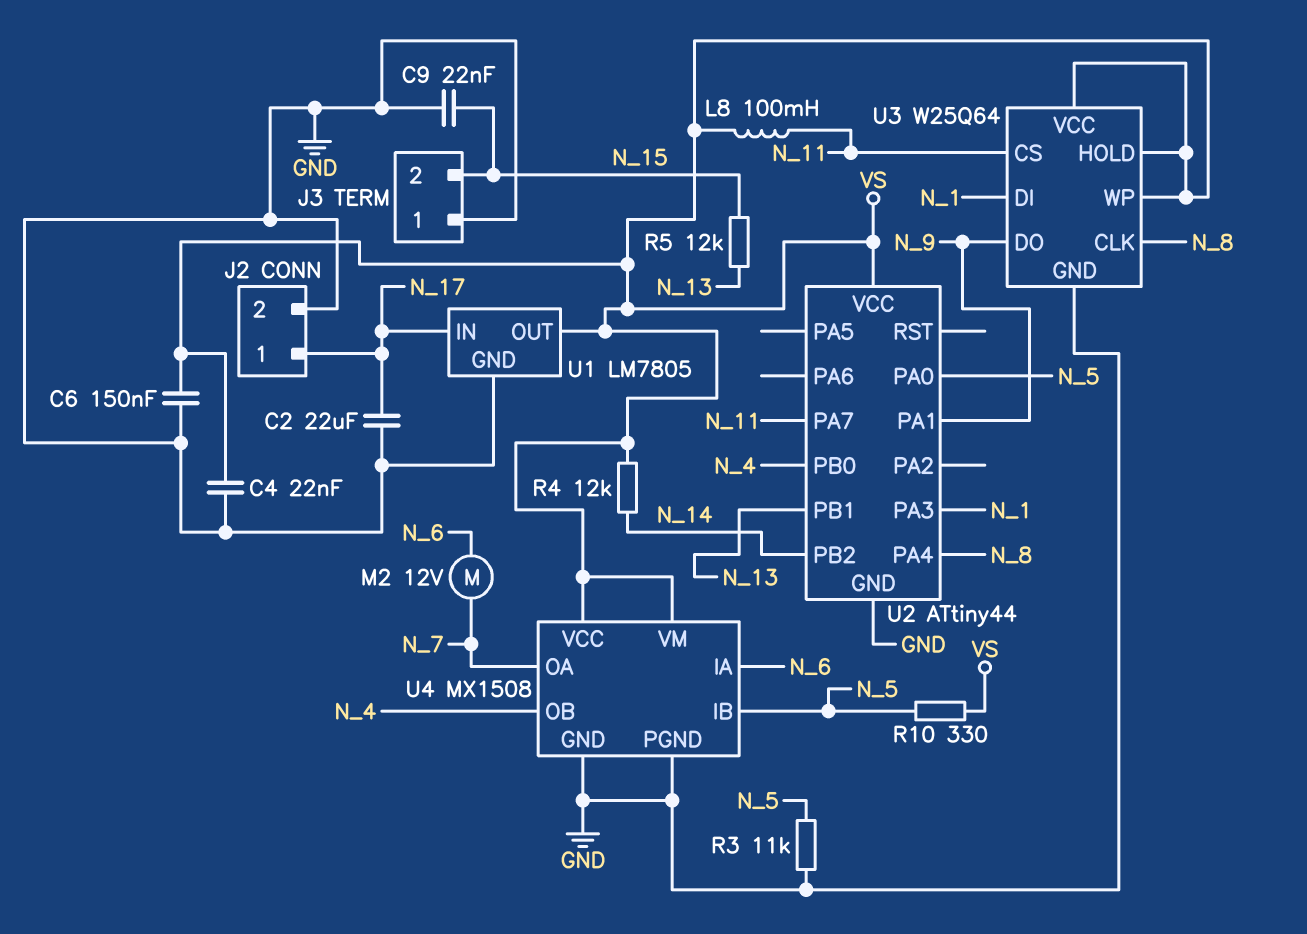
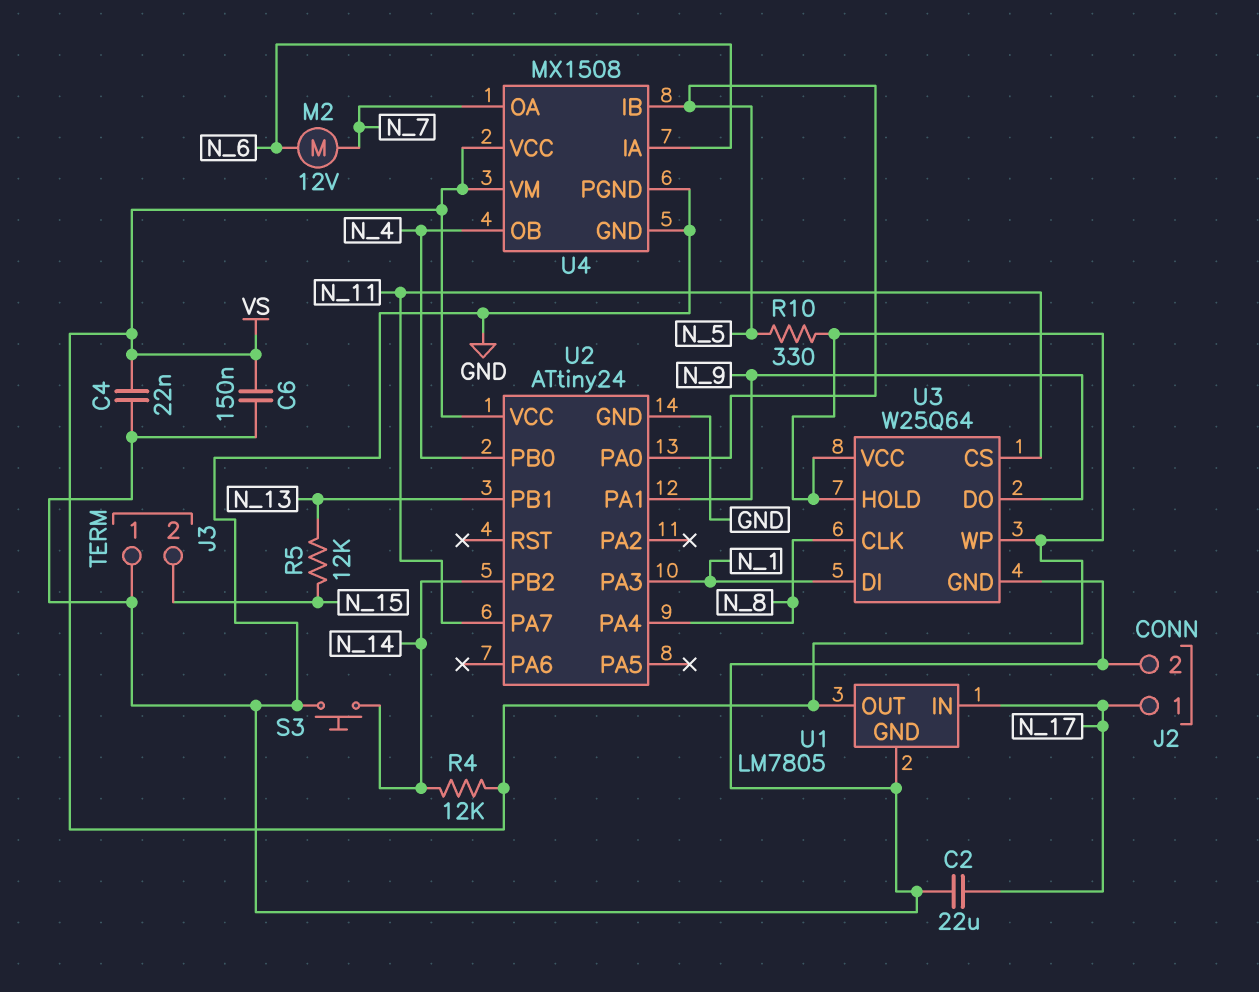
C9: 22nF (GND, N_15) -> none
L8: 100mH (N_11, VS) -> none
R3: 11k (GND, N_5) -> none
S3: none -> button (GND, N_14)
U2: ATtiny44 -> ATtiny24

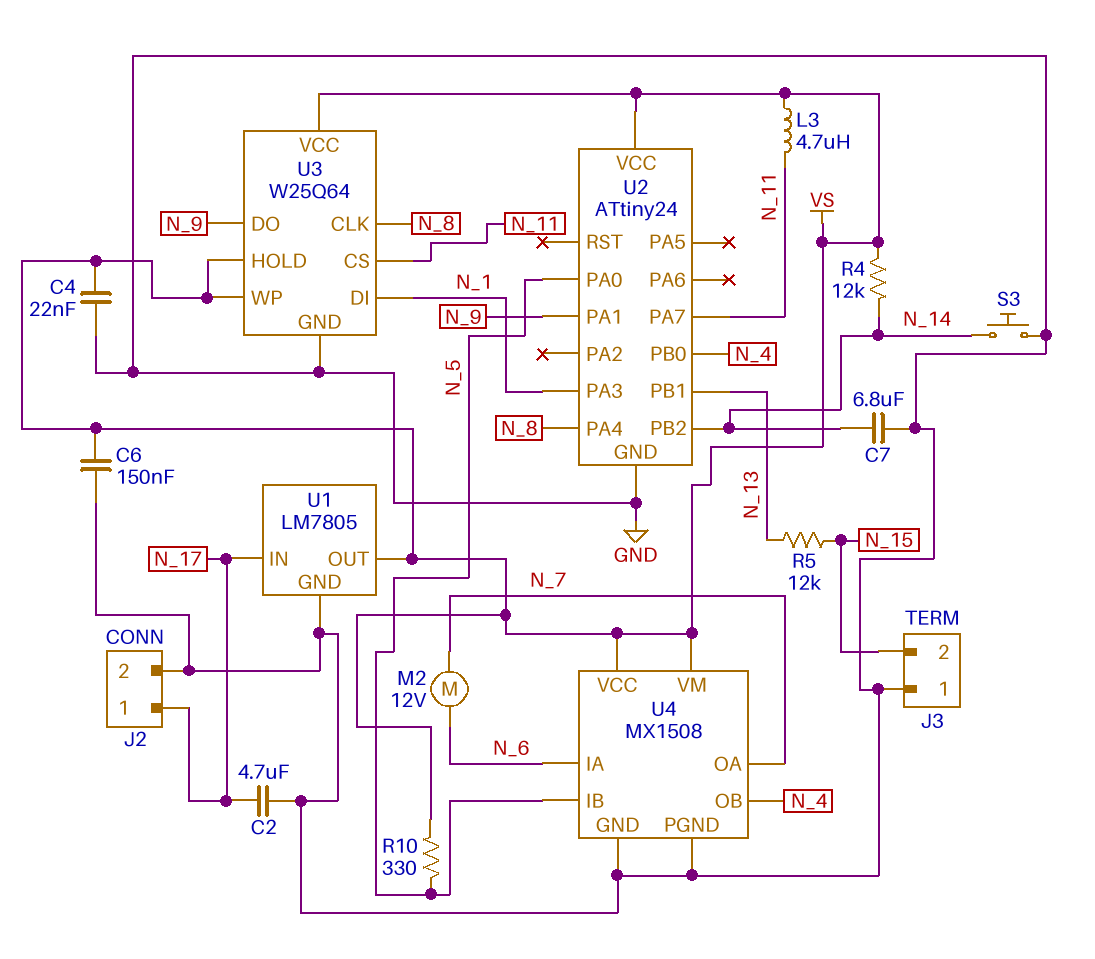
C2: 22uF (GND, N_17) -> 4.7uF (GND, N_17)
C7: none -> 6.8uF (GND, N_14)
L3: none -> 4.7uH (N_11, VS)

